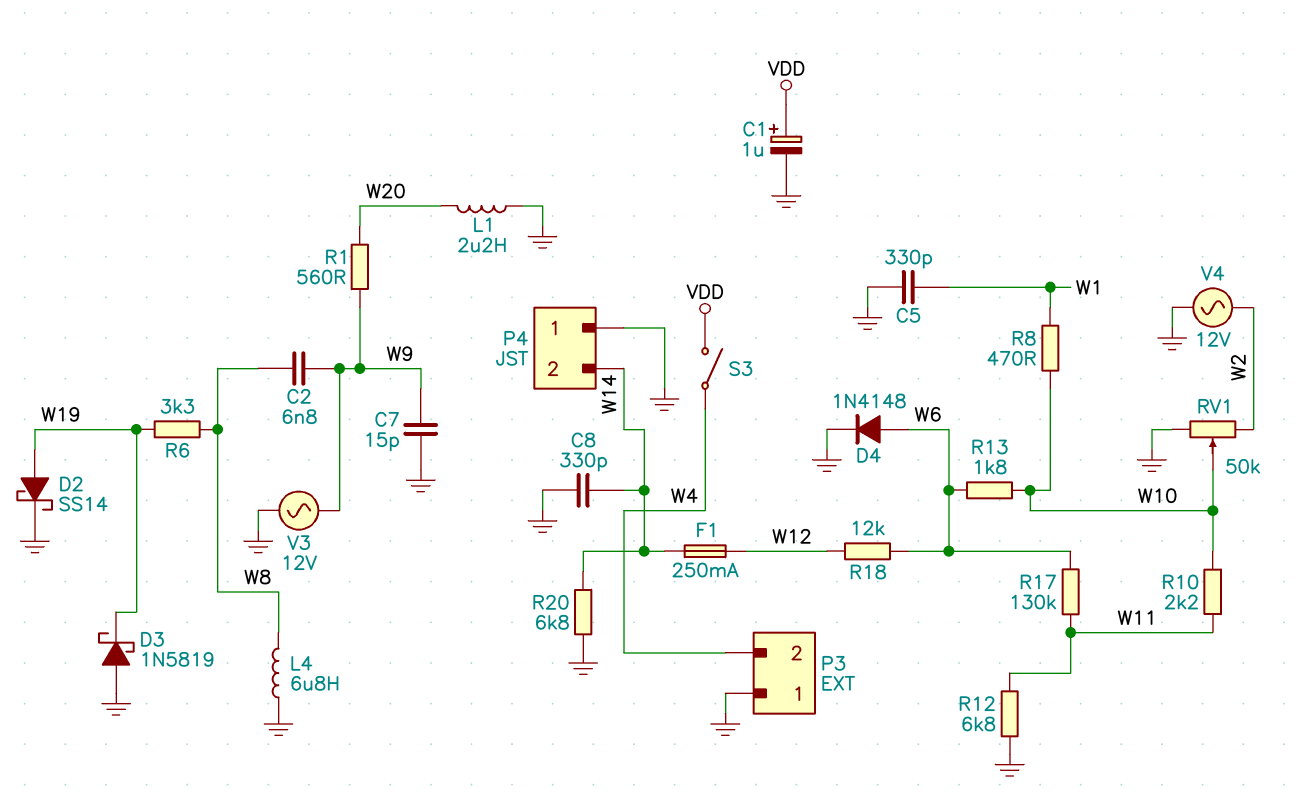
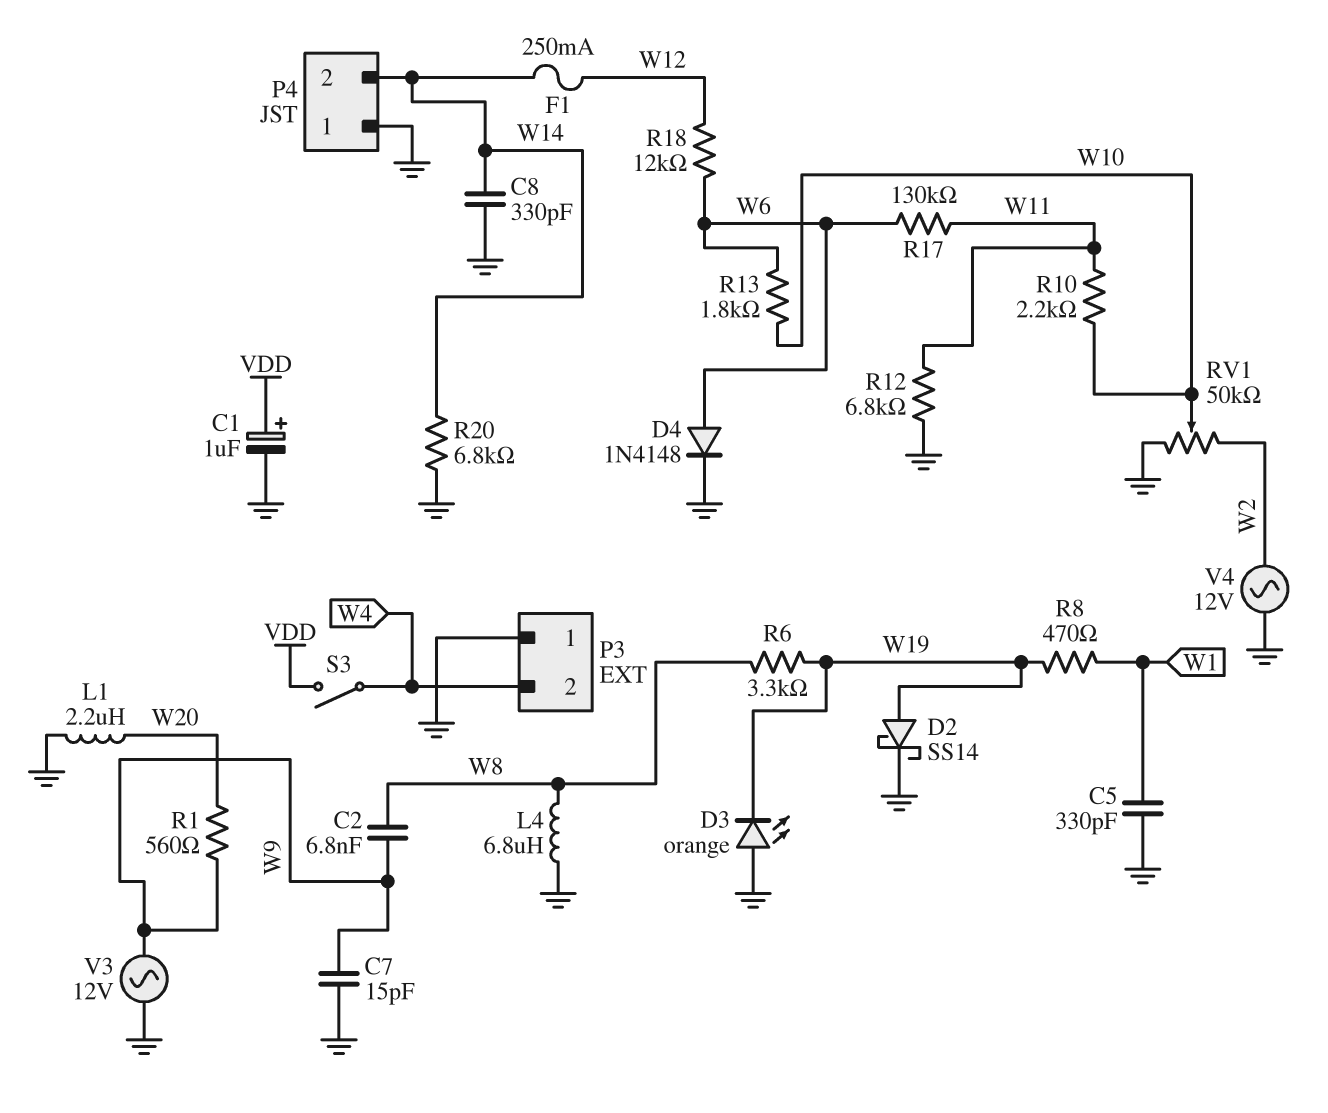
D3: schottky 1N5819 (A GND, K W19) -> LED orange (A GND, K W19)
R8: 470 (W1, W10) -> 470 (W1, W19)

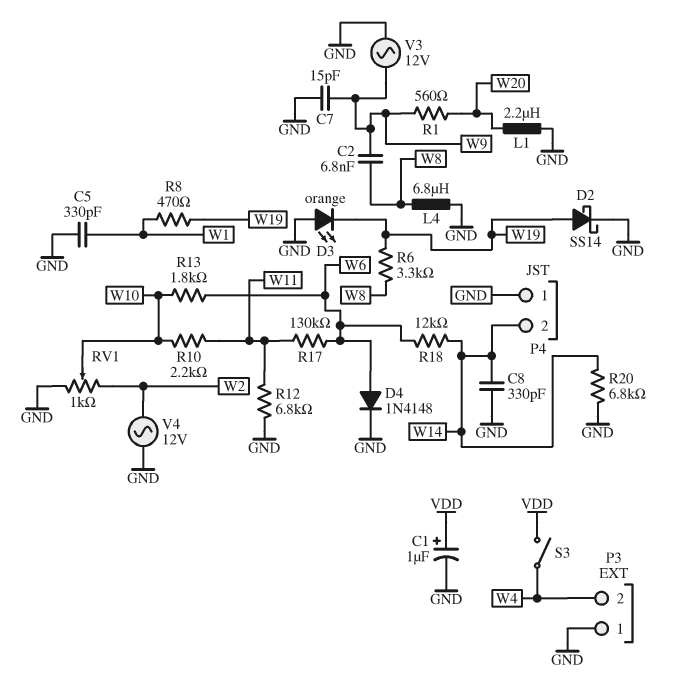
F1: 250mA (W12, W14) -> none
R18: 12k (W6, W12) -> 12k (W6, W14)
RV1: 50k (GND, W2, wiper W10) -> 1k (GND, W2, wiper W10)

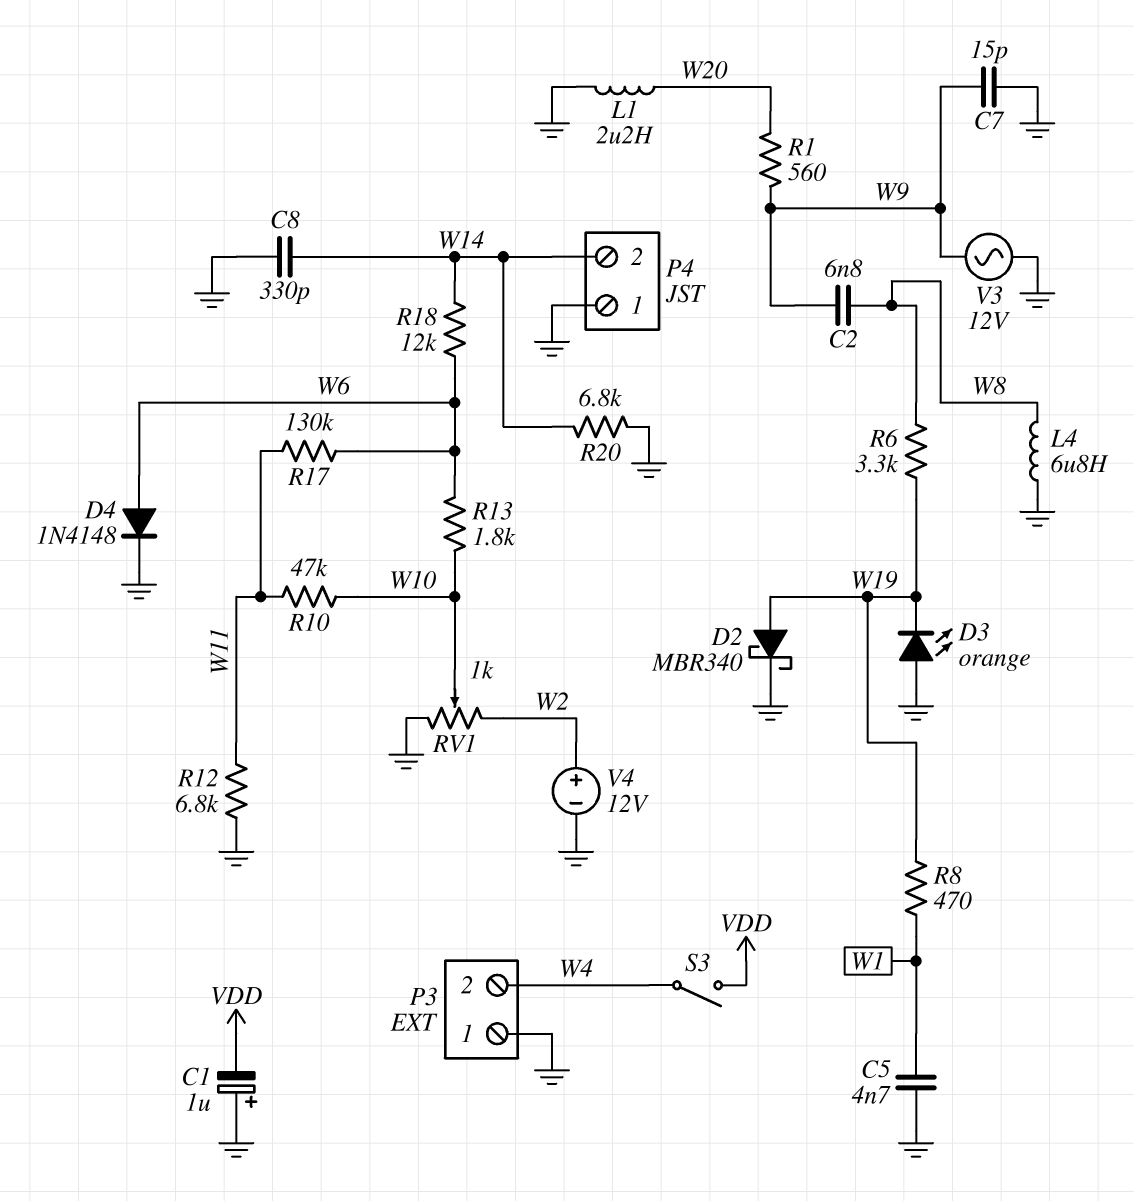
C1: 1uF (plus VDD, minus GND) -> 1uF (plus GND, minus VDD)
C5: 330pF (GND, W1) -> 4.7nF (GND, W1)
D2: schottky SS14 (A W19, K GND) -> schottky MBR340 (A W19, K GND)
R10: 2.2k (W10, W11) -> 47k (W10, W11)
V4: AC 12V (GND, W2) -> 12V (plus W2, minus GND)

